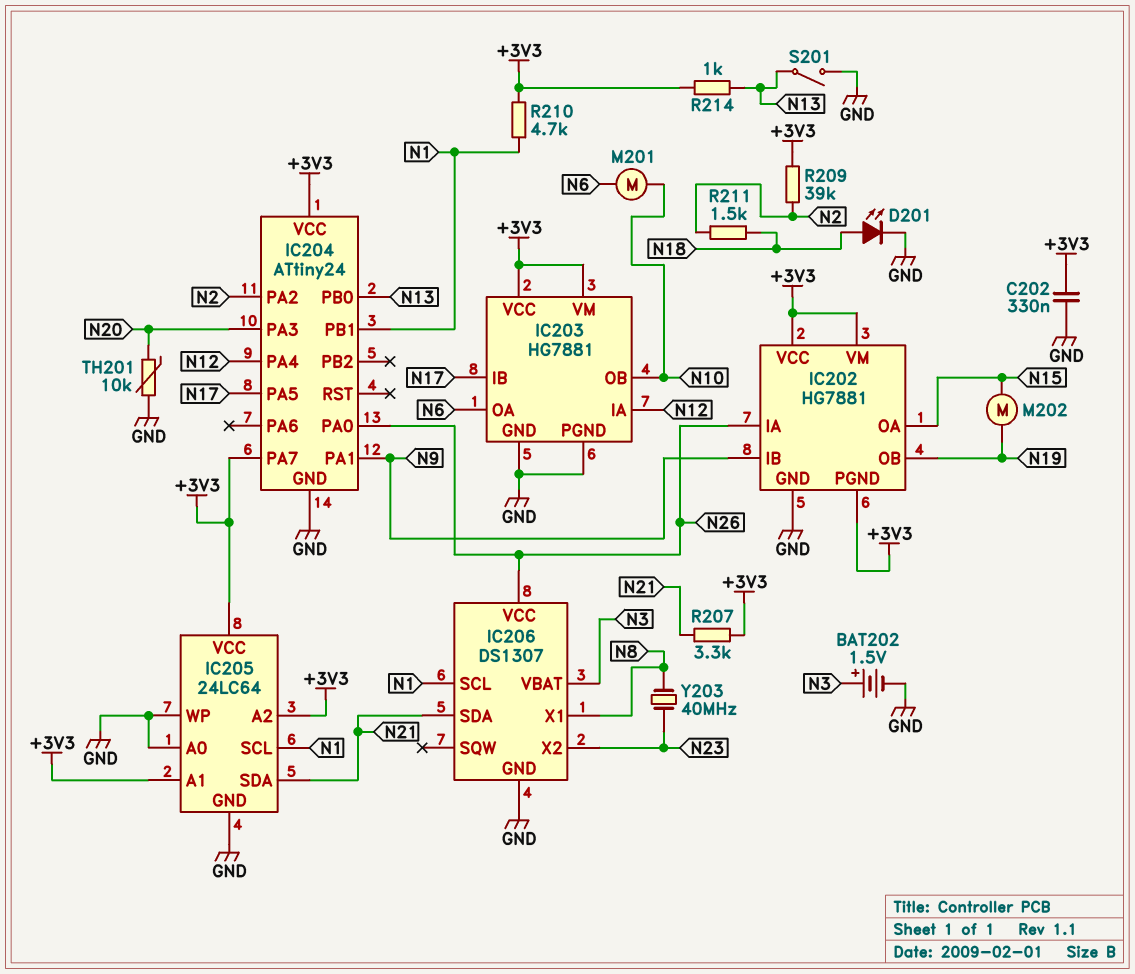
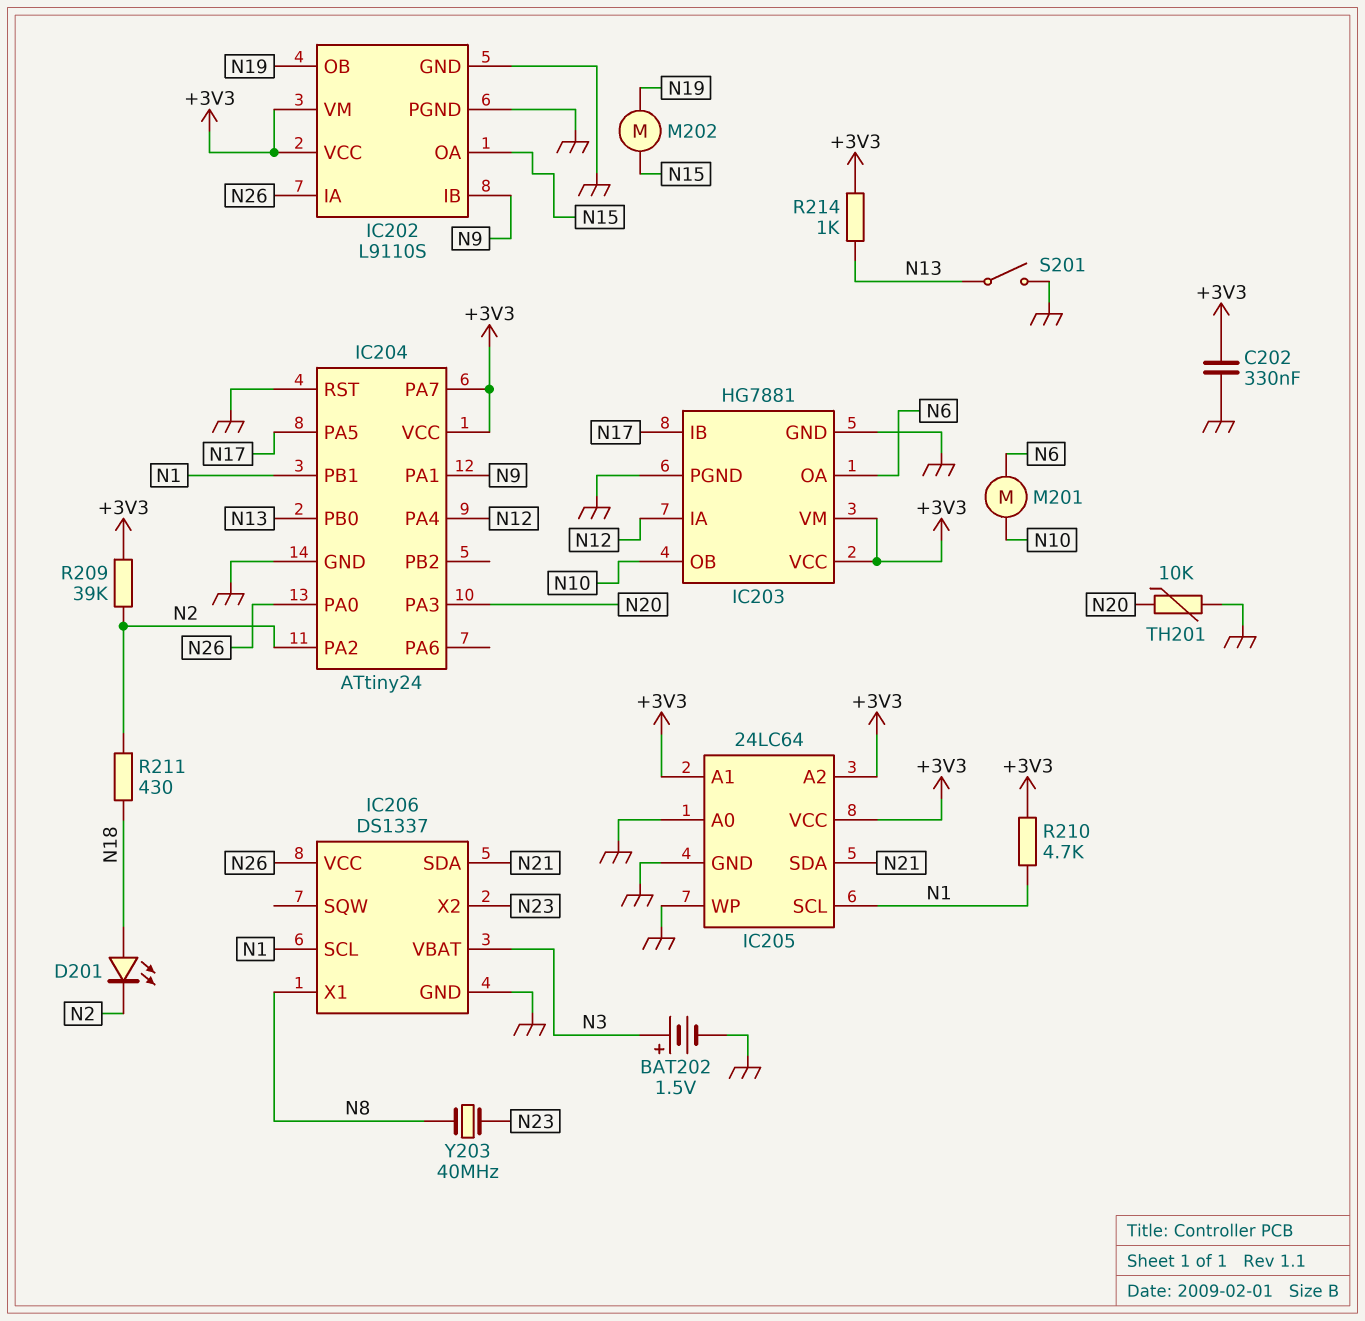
D201: LED (A N18, K GND) -> LED (A N18, K N2)
IC202: HG7881 -> L9110S
IC202 pin PGND: +3V3 -> GND
IC204 pin RST: none -> GND
IC206: DS1307 -> DS1337
R207: 3.3k (+3V3, N21) -> none
R211: 1.5k (N2, N18) -> 430 (N2, N18)

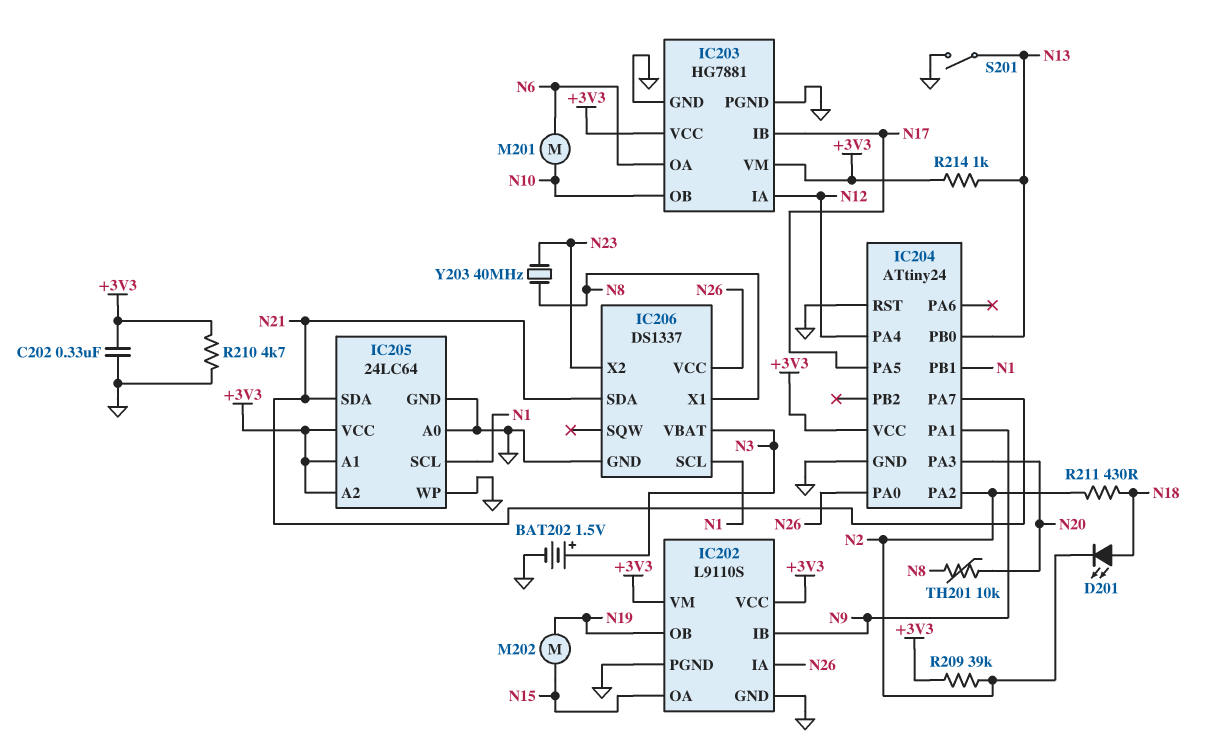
IC204 pin PA7: +3V3 -> N21
R210: 4.7k (+3V3, N1) -> 4.7k (+3V3, GND)
TH201: 10k (GND, N20) -> 10k (N8, N20)

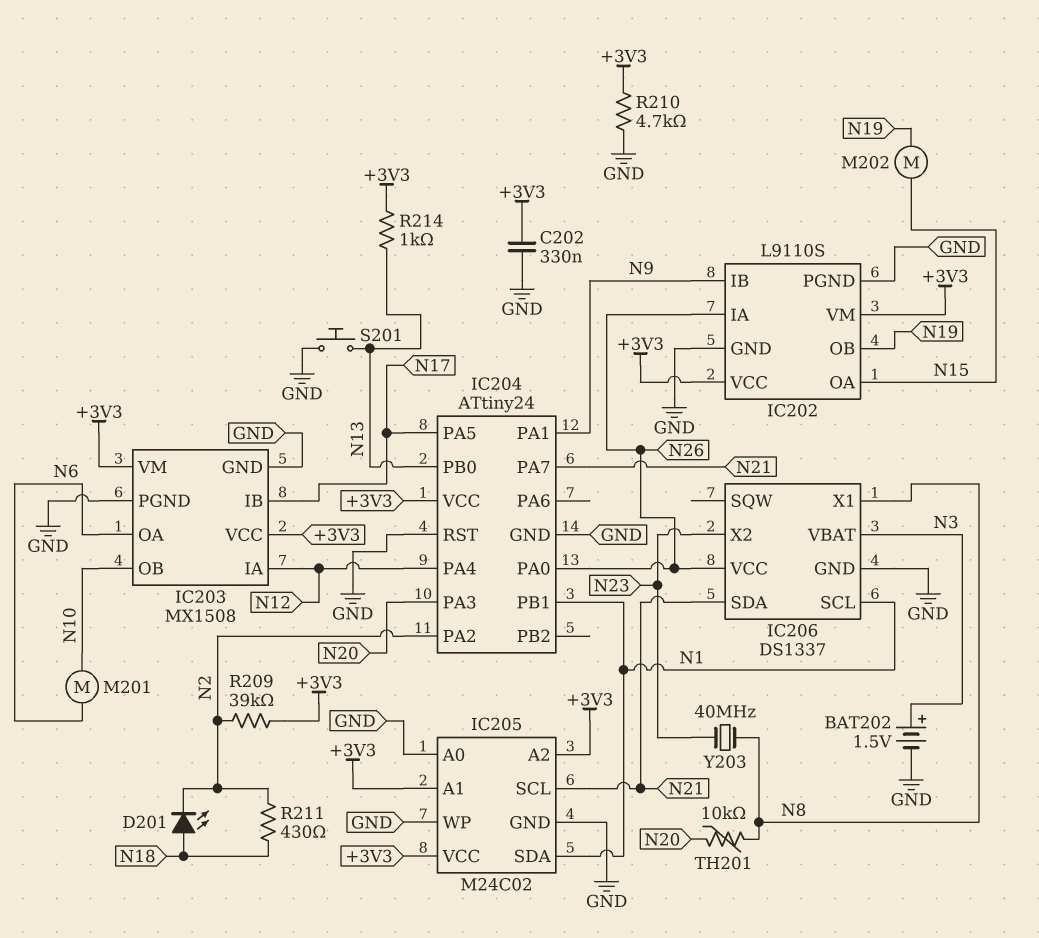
IC203: HG7881 -> MX1508
IC205: 24LC64 -> M24C02
IC205 pin SCL: N1 -> N21
IC205 pin SDA: N21 -> N1
S201: switch (GND, N13) -> button (GND, N13)

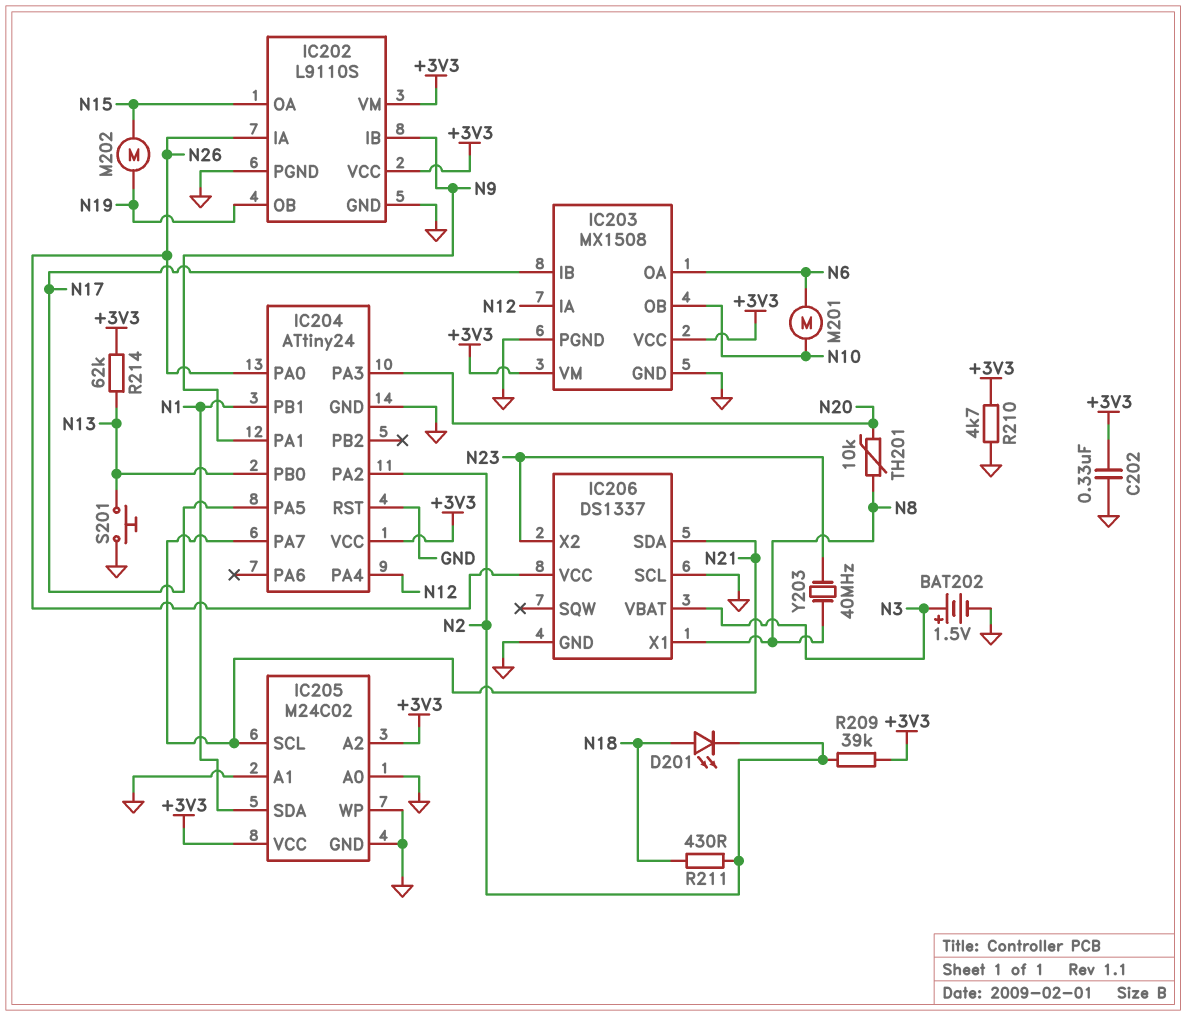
IC205 pin A1: +3V3 -> GND
IC206 pin SCL: N1 -> GND
R214: 1k (+3V3, N13) -> 62k (+3V3, N13)

